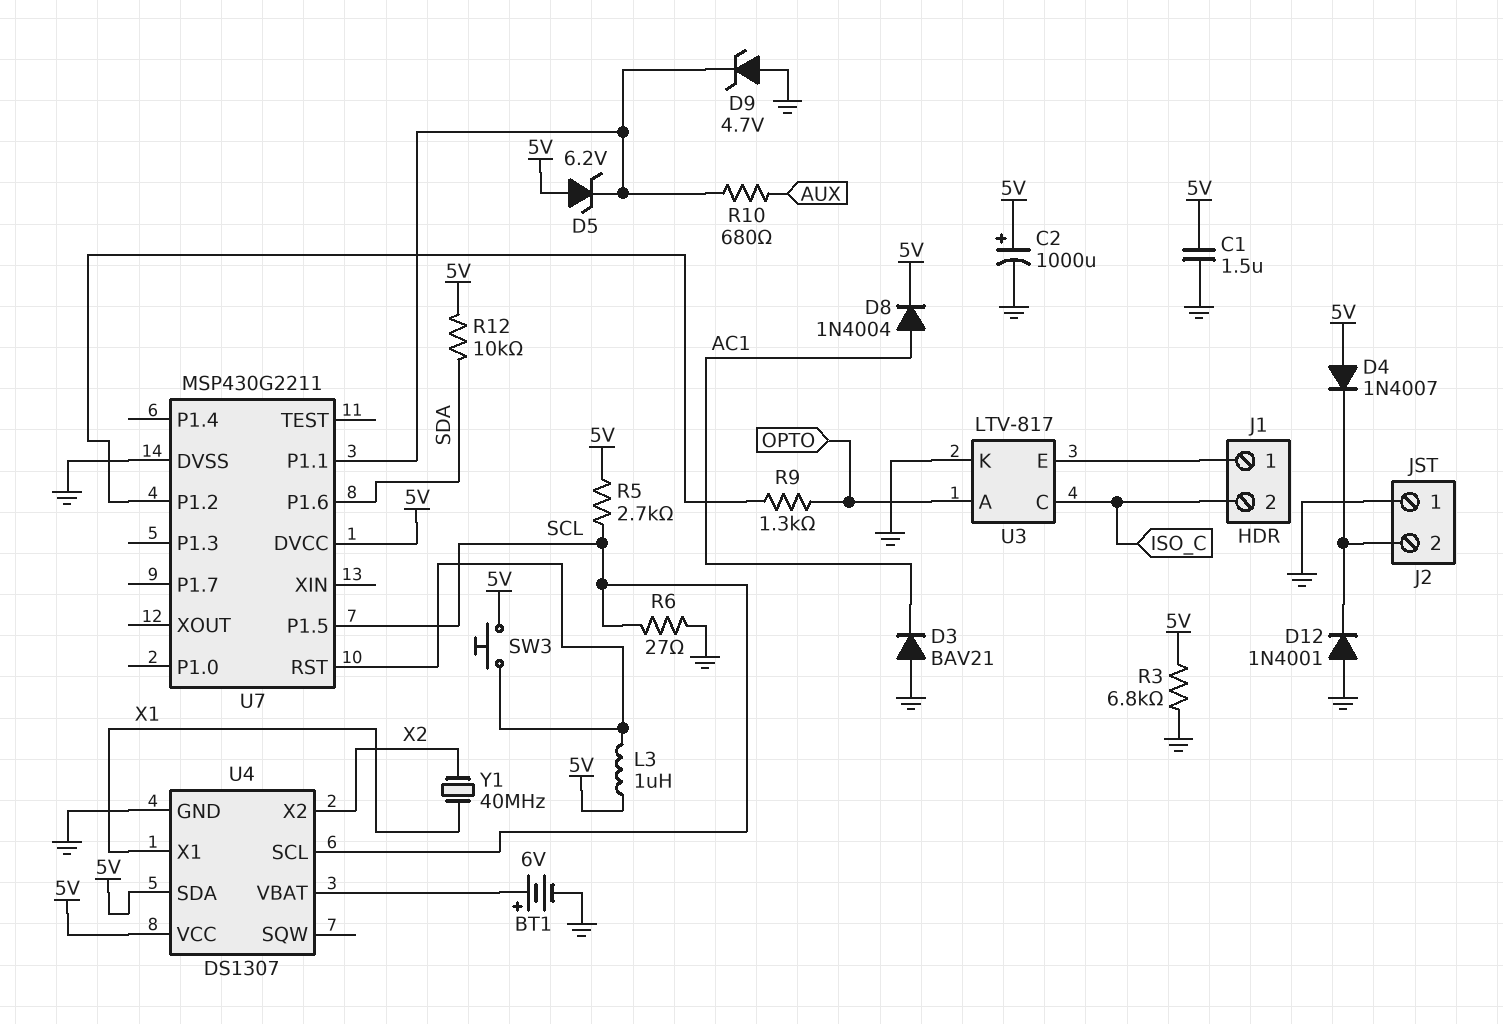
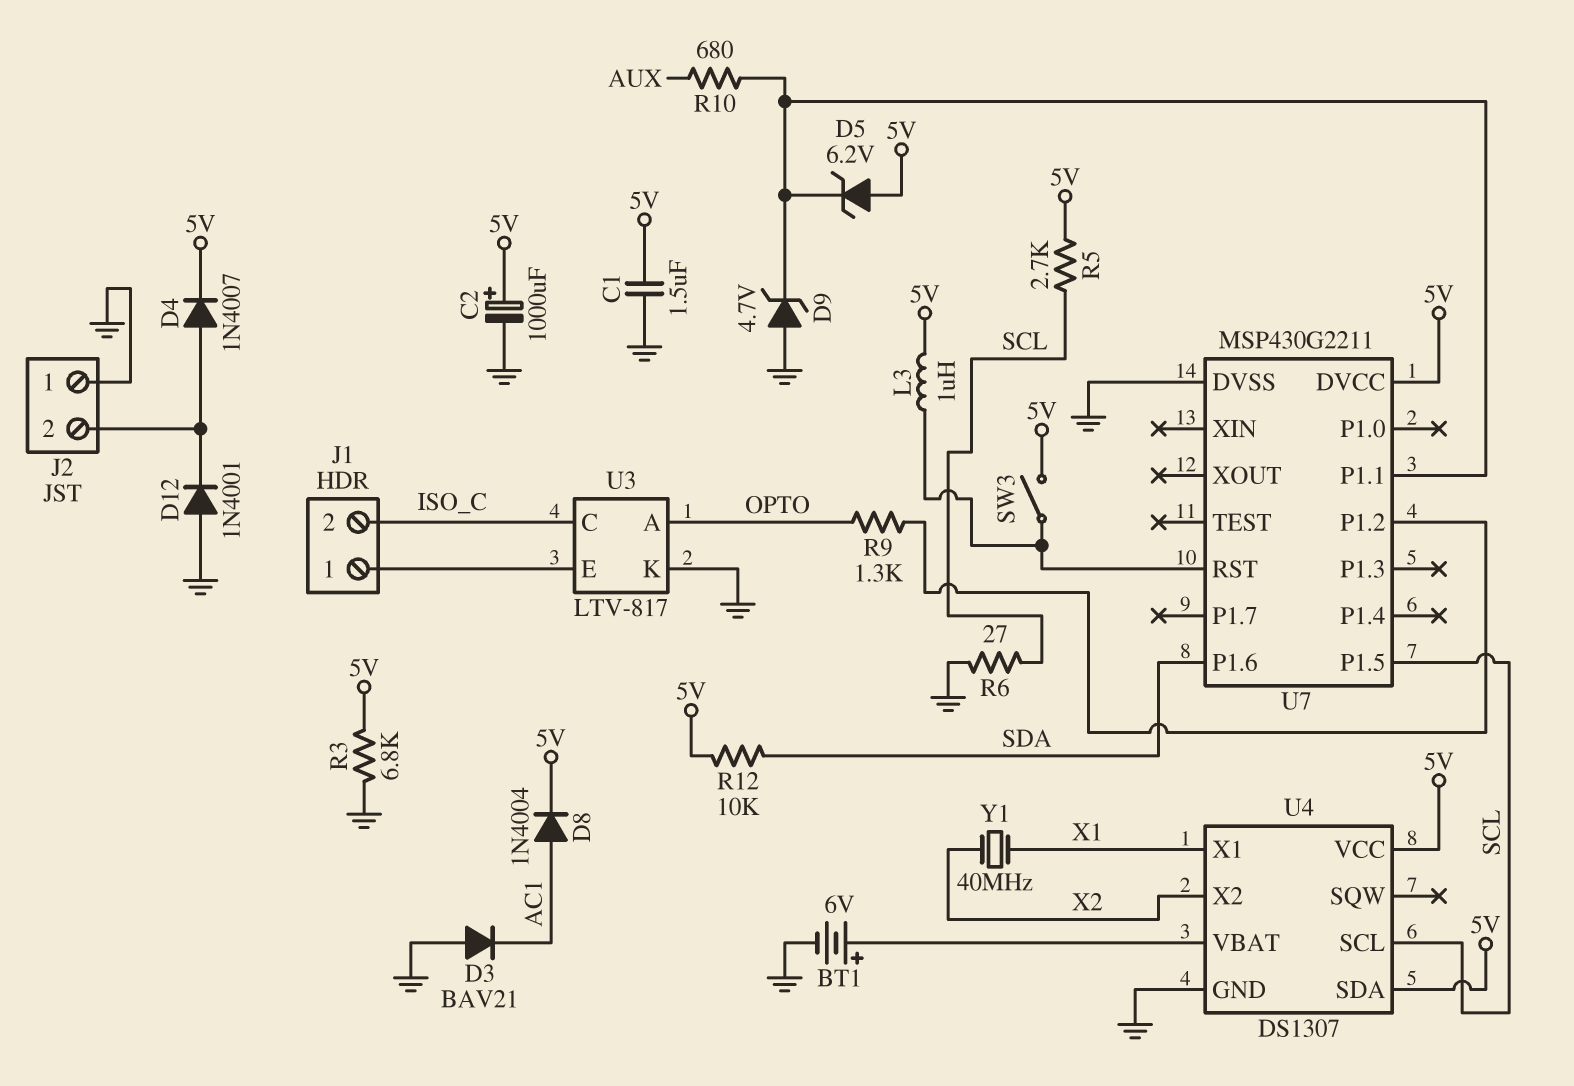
D4: diode 1N4007 (A 5V, K J2/2) -> diode 1N4007 (A J2/2, K 5V)
SW3: button (5V, U7/RST) -> switch (5V, U7/RST)

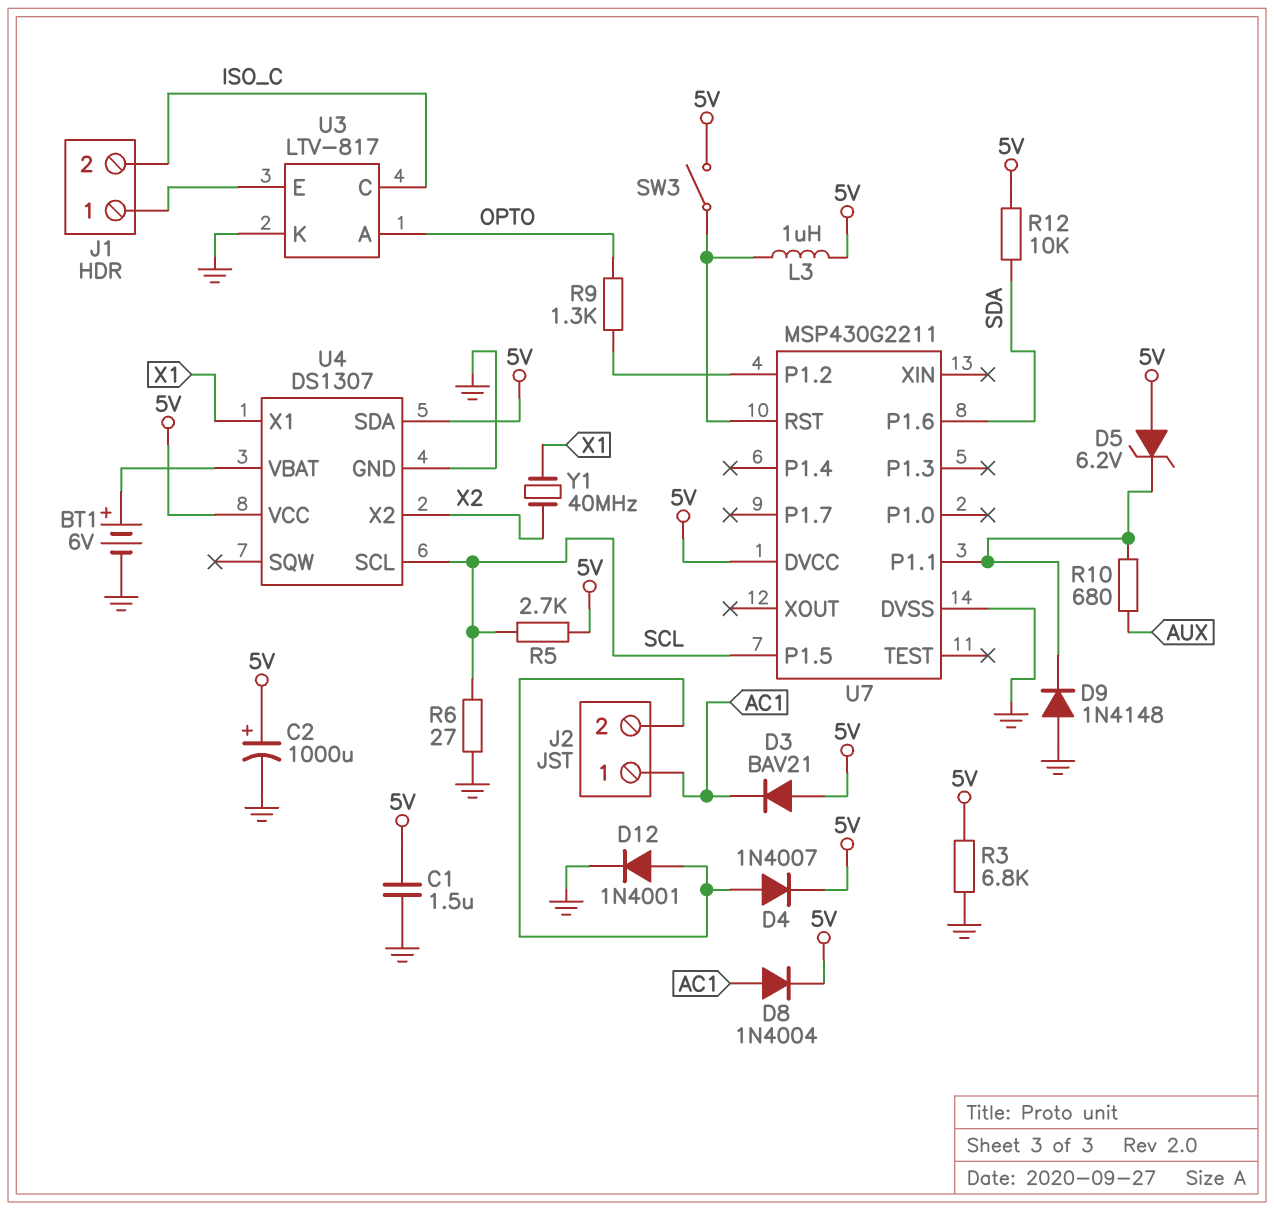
D3: diode BAV21 (A GND, K AC1) -> diode BAV21 (A 5V, K AC1)
D9: zener 4.7V (A GND, K U7/P1.1) -> diode 1N4148 (A GND, K U7/P1.1)
D12: diode 1N4001 (A GND, K J2/2) -> diode 1N4001 (A J2/2, K GND)
J2 pin 1: GND -> AC1

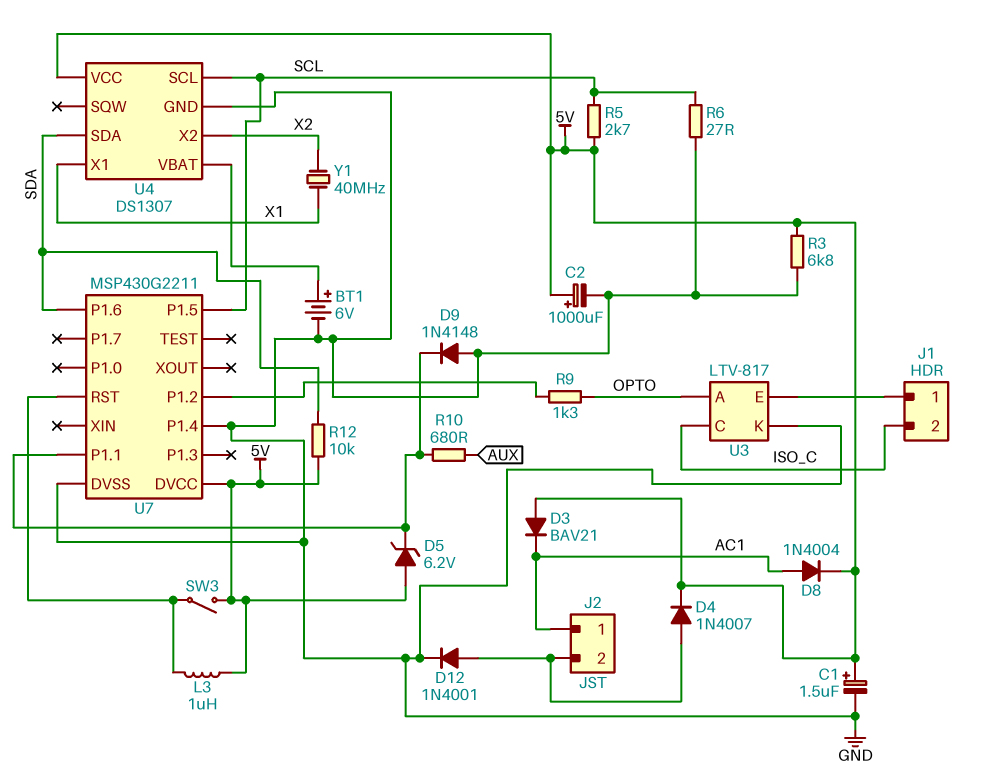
C1: 1.5uF (5V, GND) -> 1.5uF (plus 5V, minus GND)
U4 pin SDA: 5V -> SDA
U7 pin P1.4: none -> GND

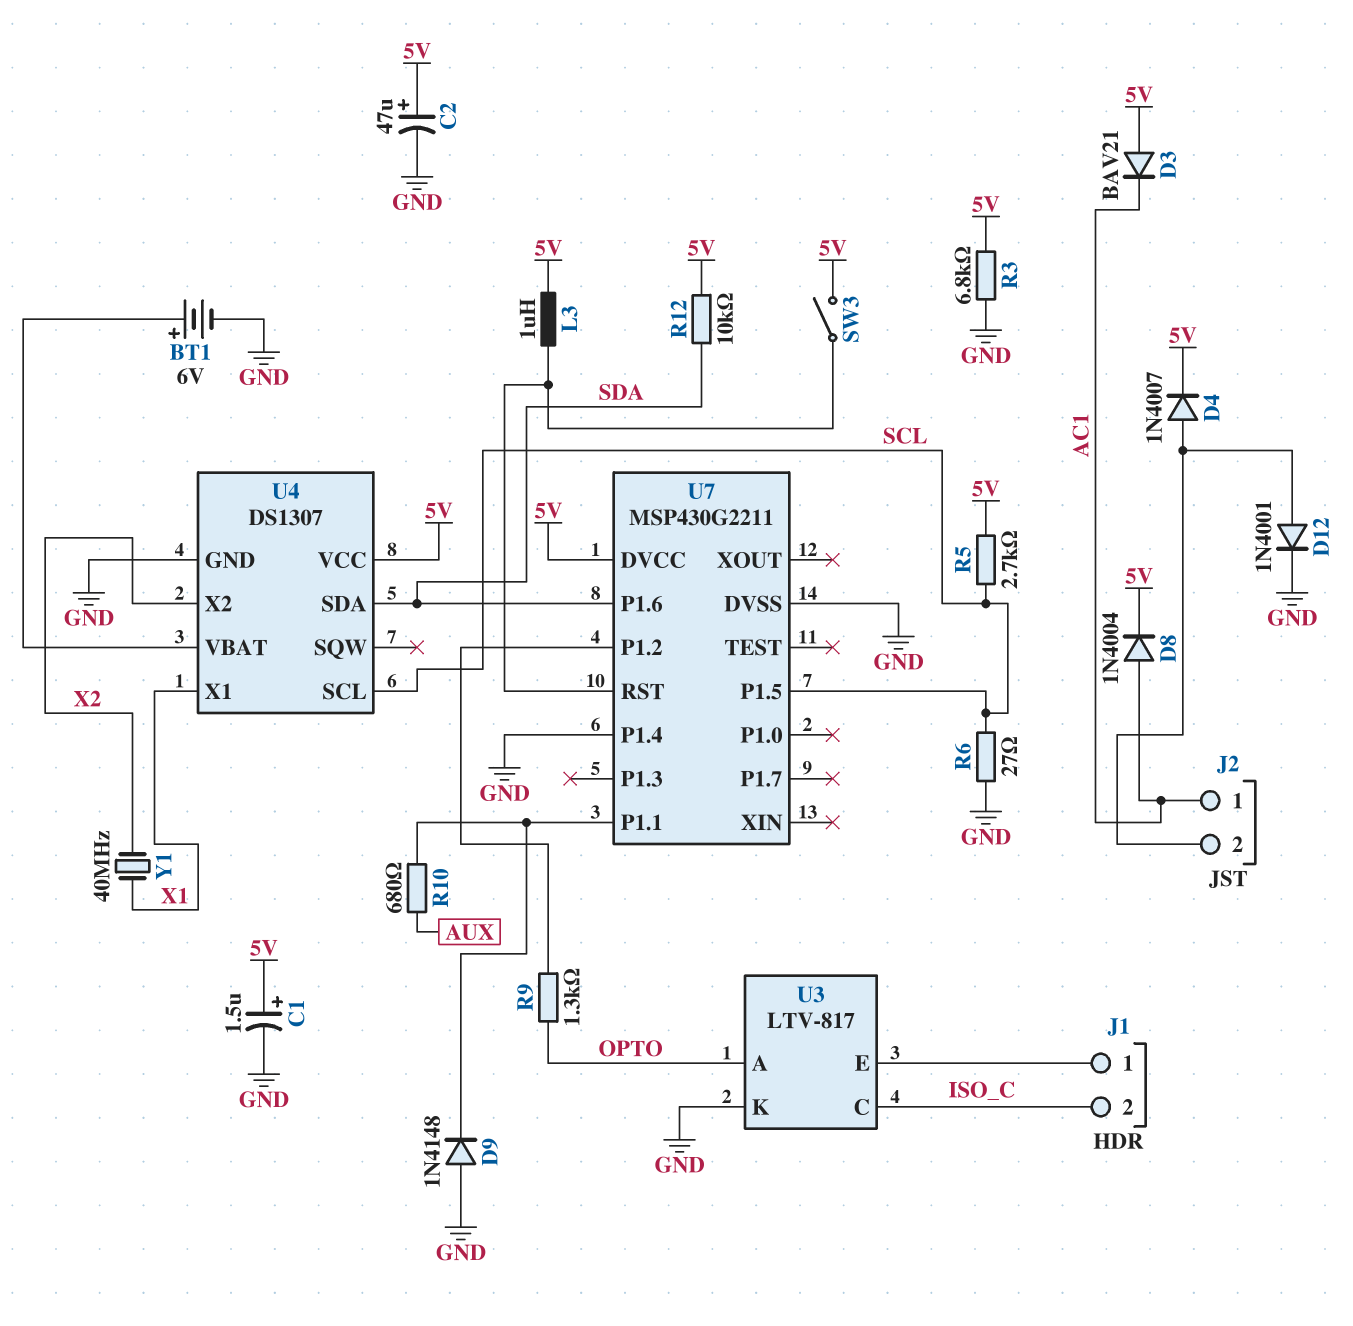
C2: 1000uF (plus 5V, minus GND) -> 47uF (plus 5V, minus GND)
D5: zener 6.2V (A 5V, K U7/P1.1) -> none

